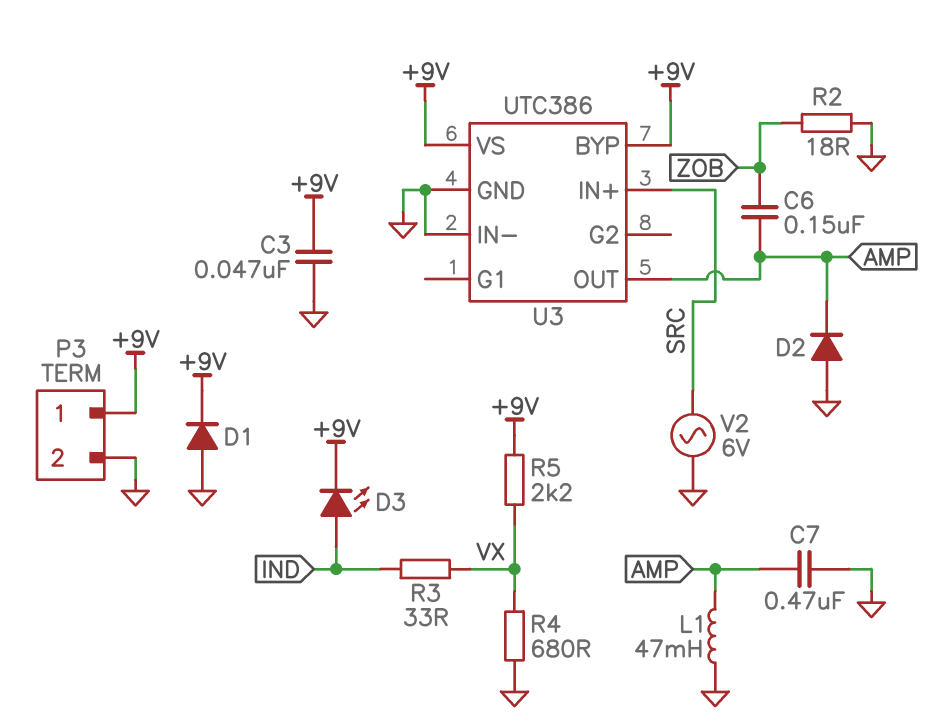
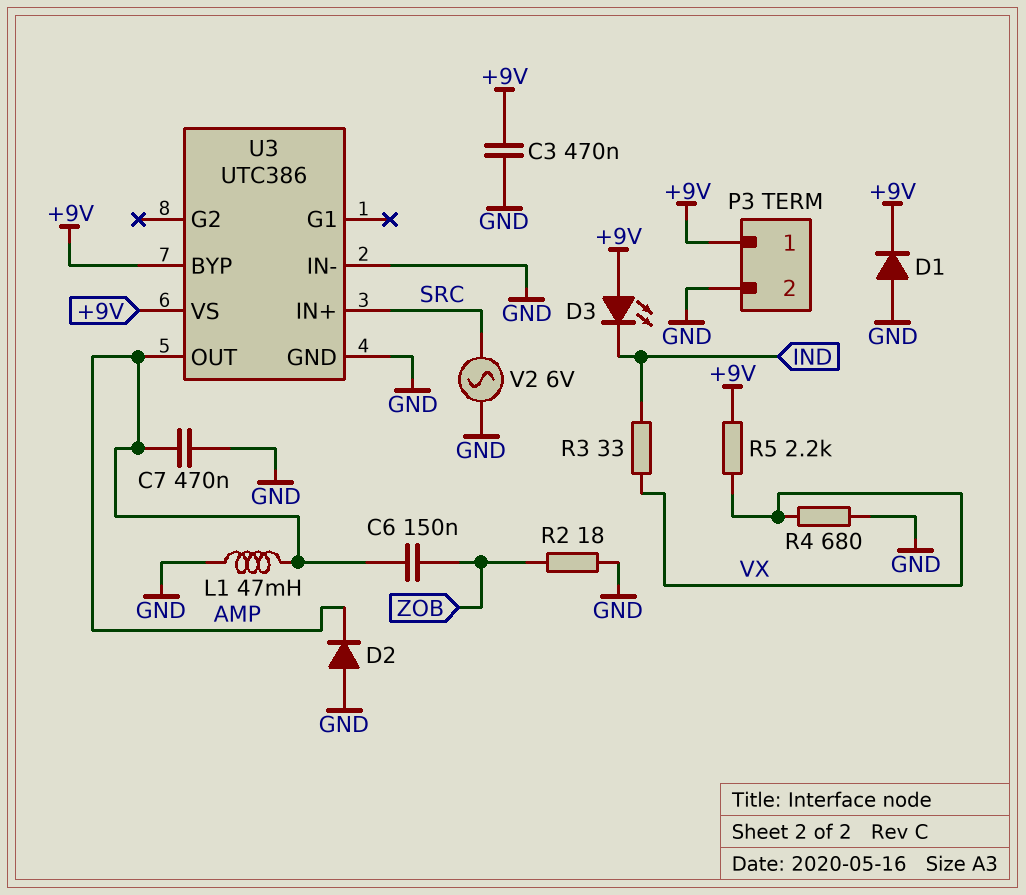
C3: 47nF (+9V, GND) -> 470nF (+9V, GND)
D3: LED (A IND, K +9V) -> LED (A +9V, K IND)

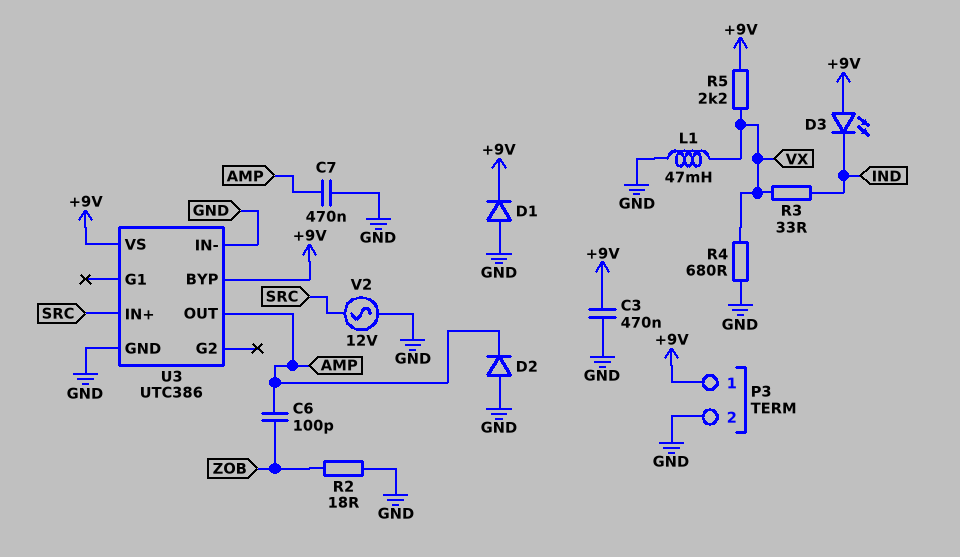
C6: 150nF (AMP, ZOB) -> 100pF (AMP, ZOB)
L1: 47mH (AMP, GND) -> 47mH (GND, VX)
V2: AC 6V (GND, SRC) -> AC 12V (GND, SRC)

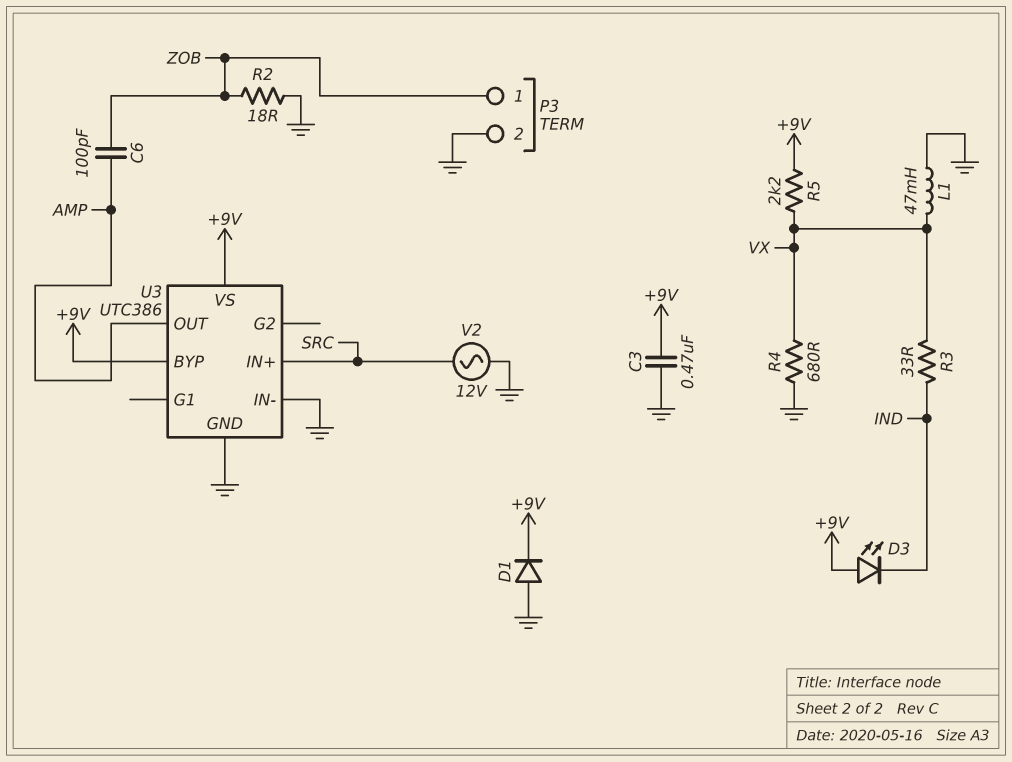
C7: 470nF (AMP, GND) -> none
D2: diode (A GND, K AMP) -> none
P3 pin 1: +9V -> ZOB

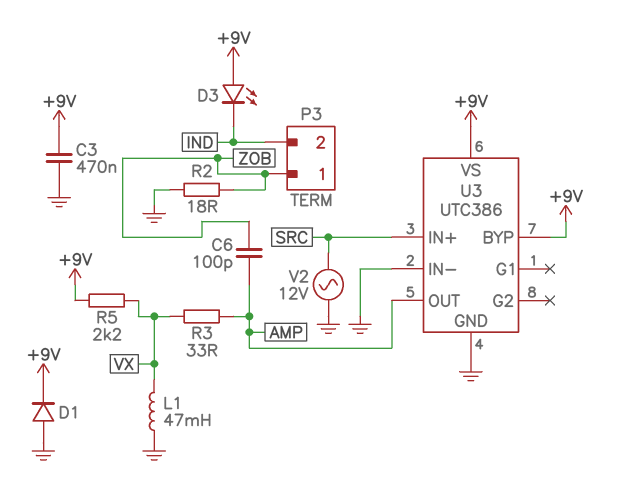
P3 pin 2: GND -> IND
R3: 33 (IND, VX) -> 33 (AMP, VX)
R4: 680 (GND, VX) -> none

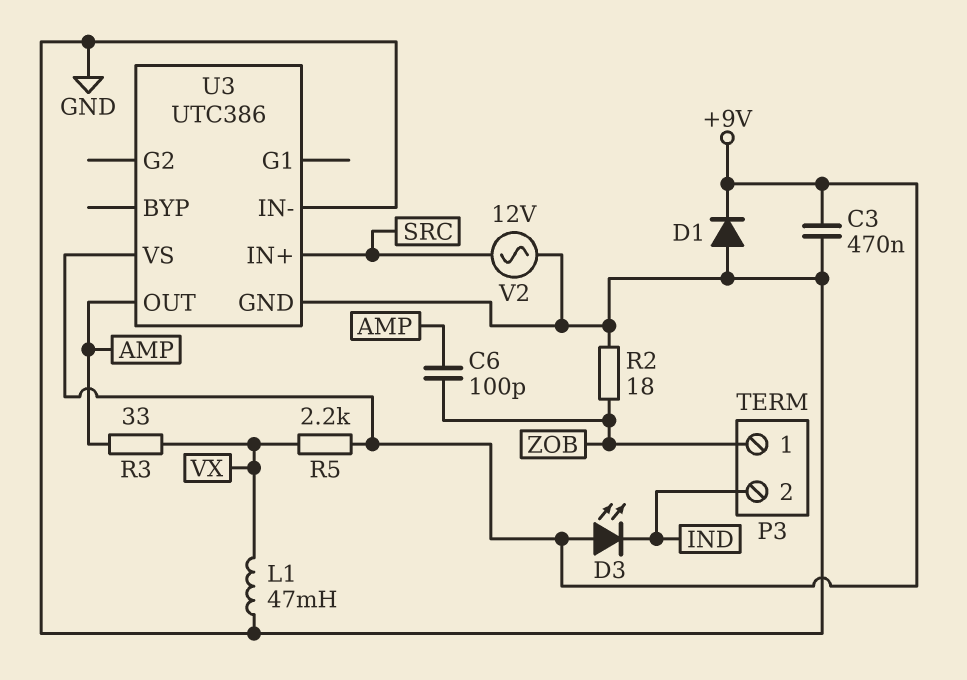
U3 pin BYP: +9V -> none

